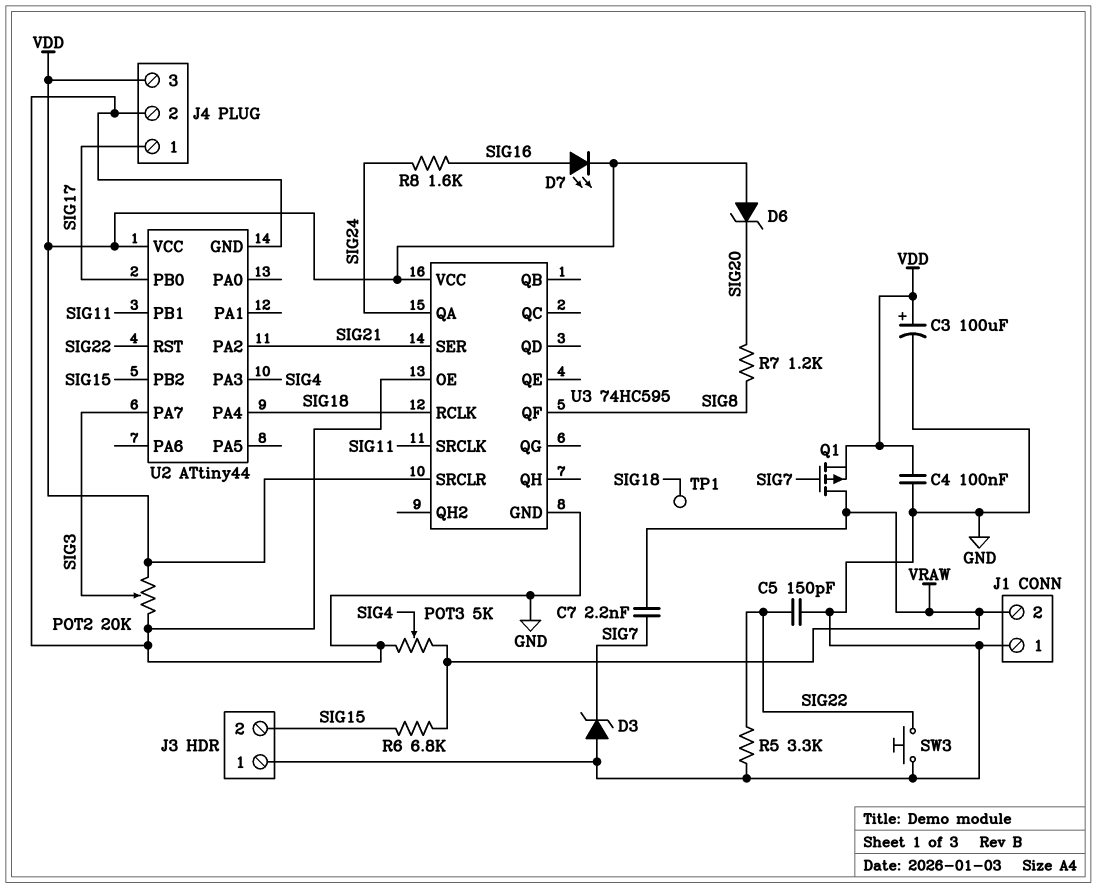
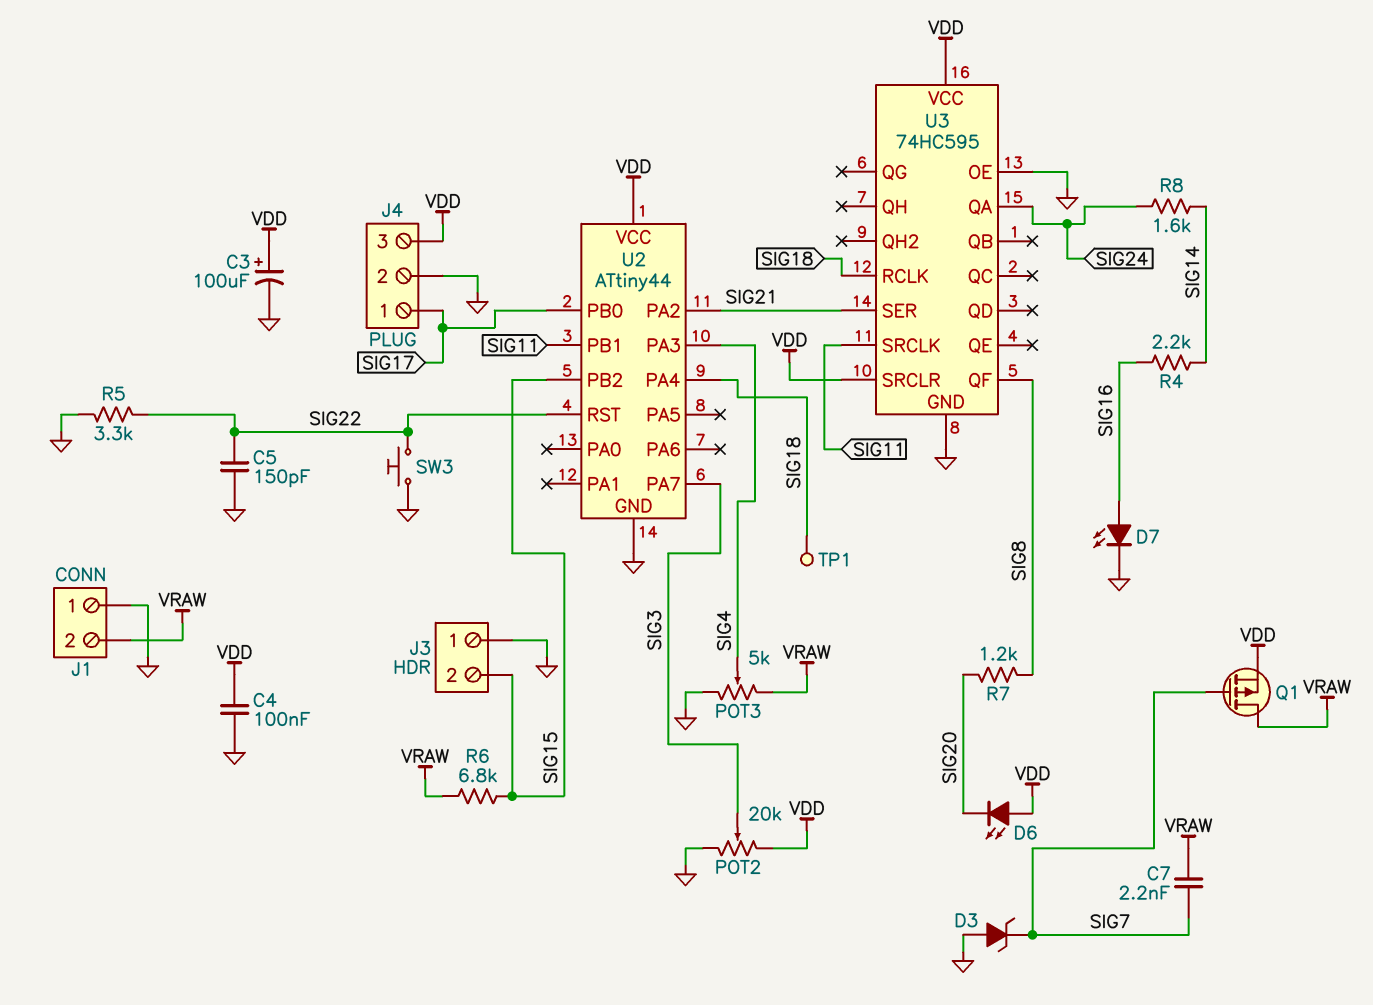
D6: zener (A VDD, K SIG20) -> LED (A VDD, K SIG20)
D7: LED (A SIG16, K VDD) -> LED (A SIG16, K GND)
R4: none -> 2.2k (SIG14, SIG16)
R8: 1.6k (SIG16, SIG24) -> 1.6k (SIG14, SIG24)

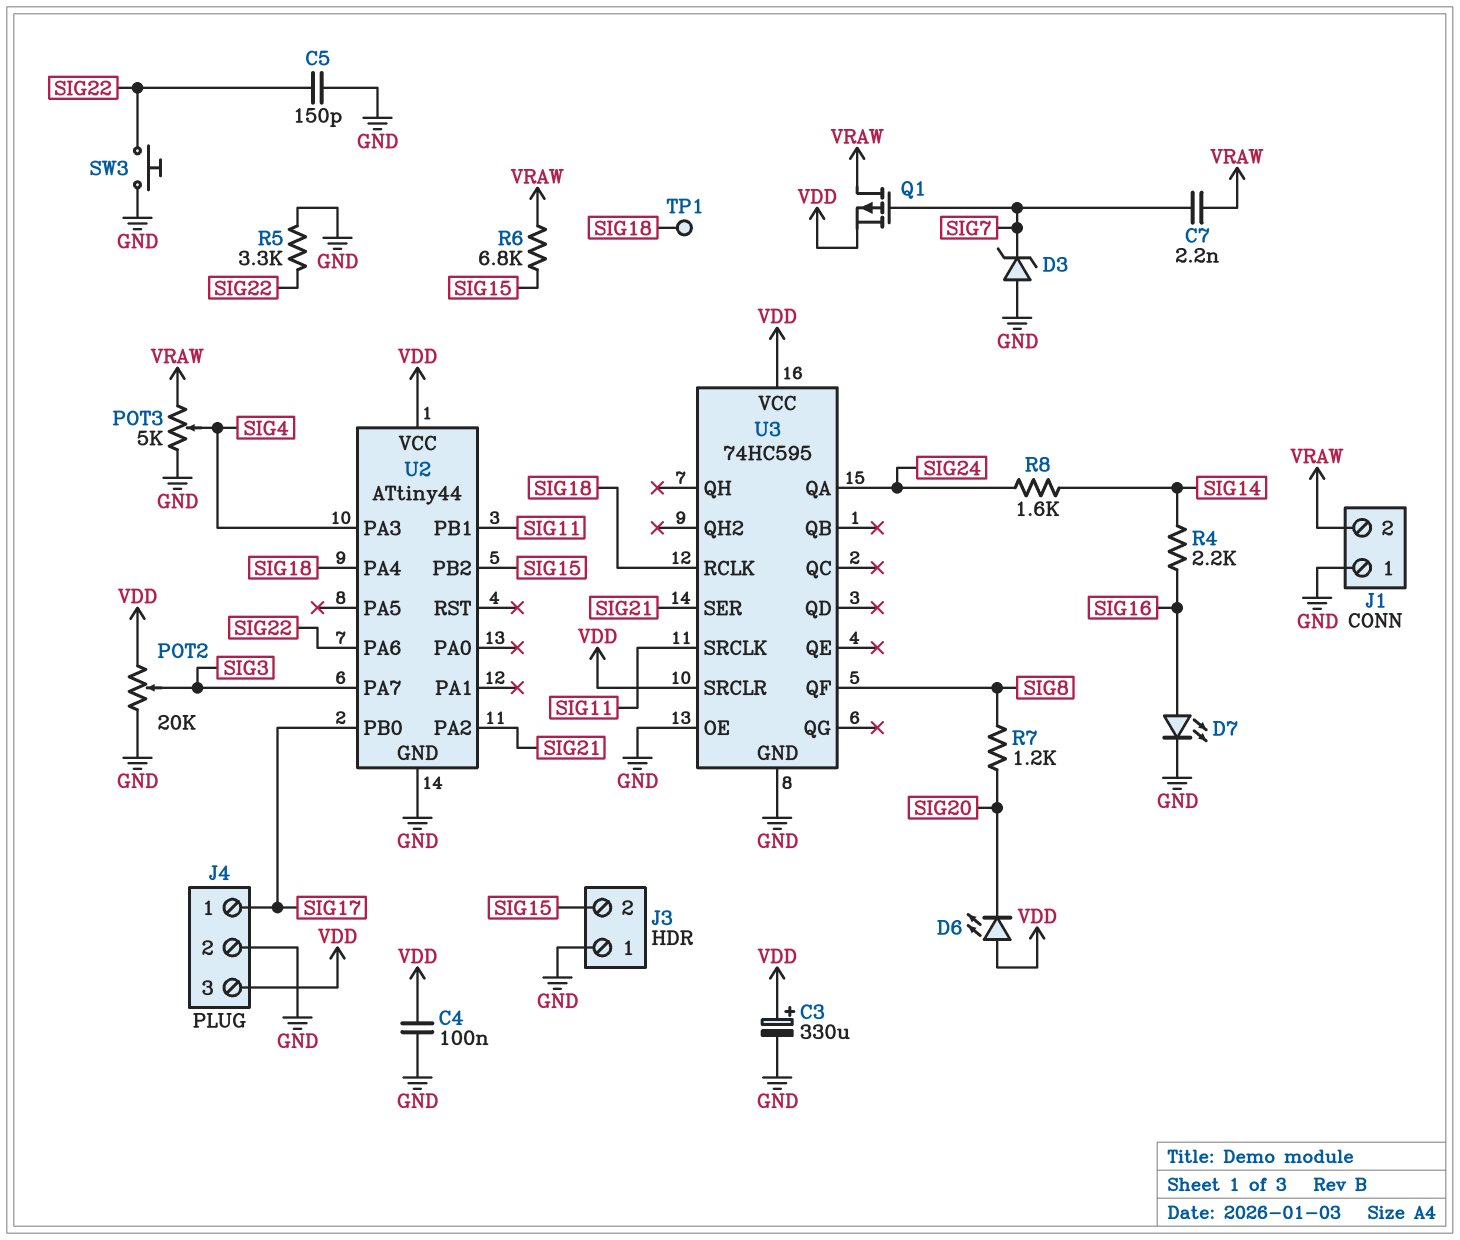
C3: 100uF (plus VDD, minus GND) -> 330uF (plus VDD, minus GND)
U2 pin PA6: none -> SIG22
U2 pin RST: SIG22 -> none

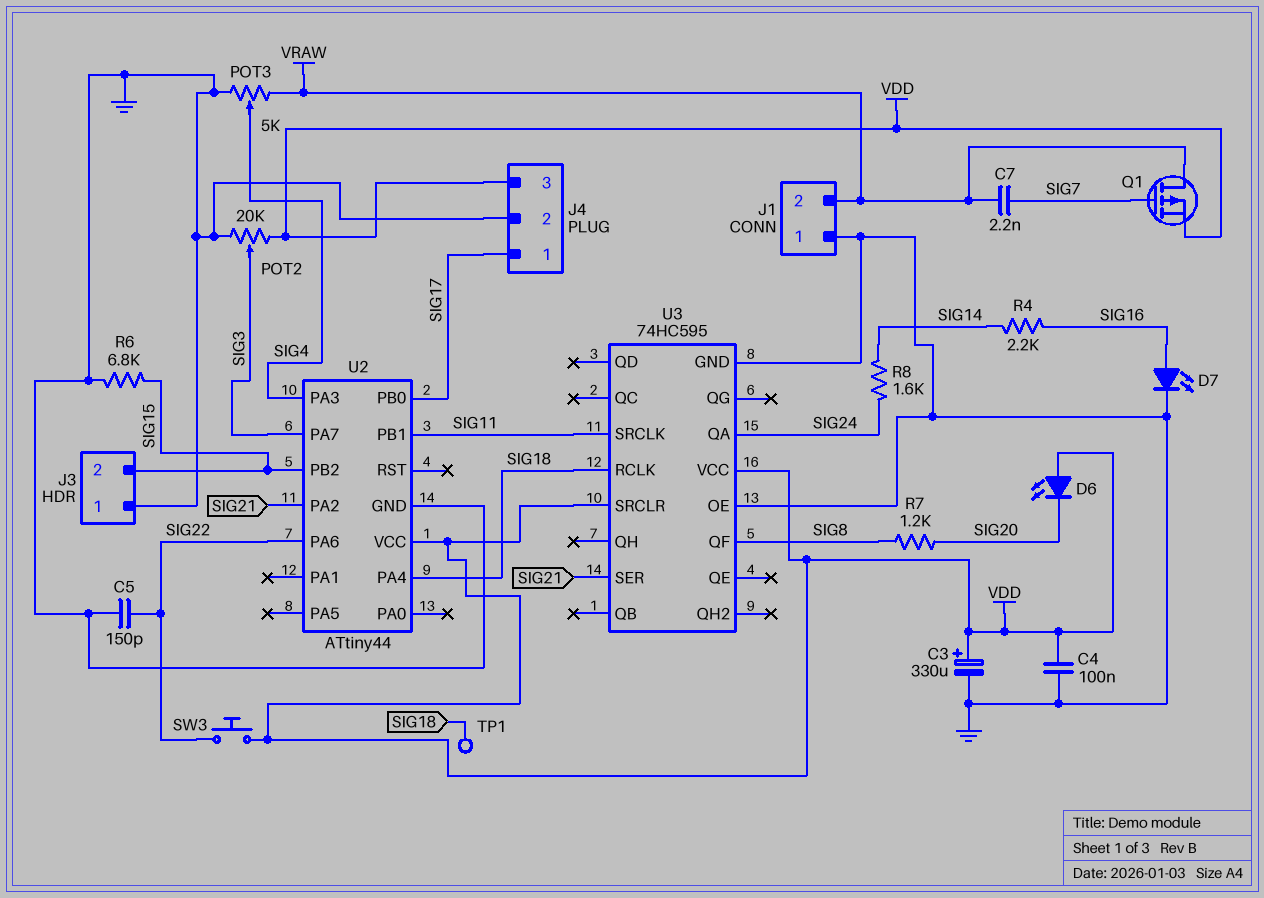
D3: zener (A GND, K SIG7) -> none
R5: 3.3k (GND, SIG22) -> none
R6: 6.8k (SIG15, VRAW) -> 6.8k (GND, SIG15)
SW3: button (GND, SIG22) -> button (SIG22, VDD)

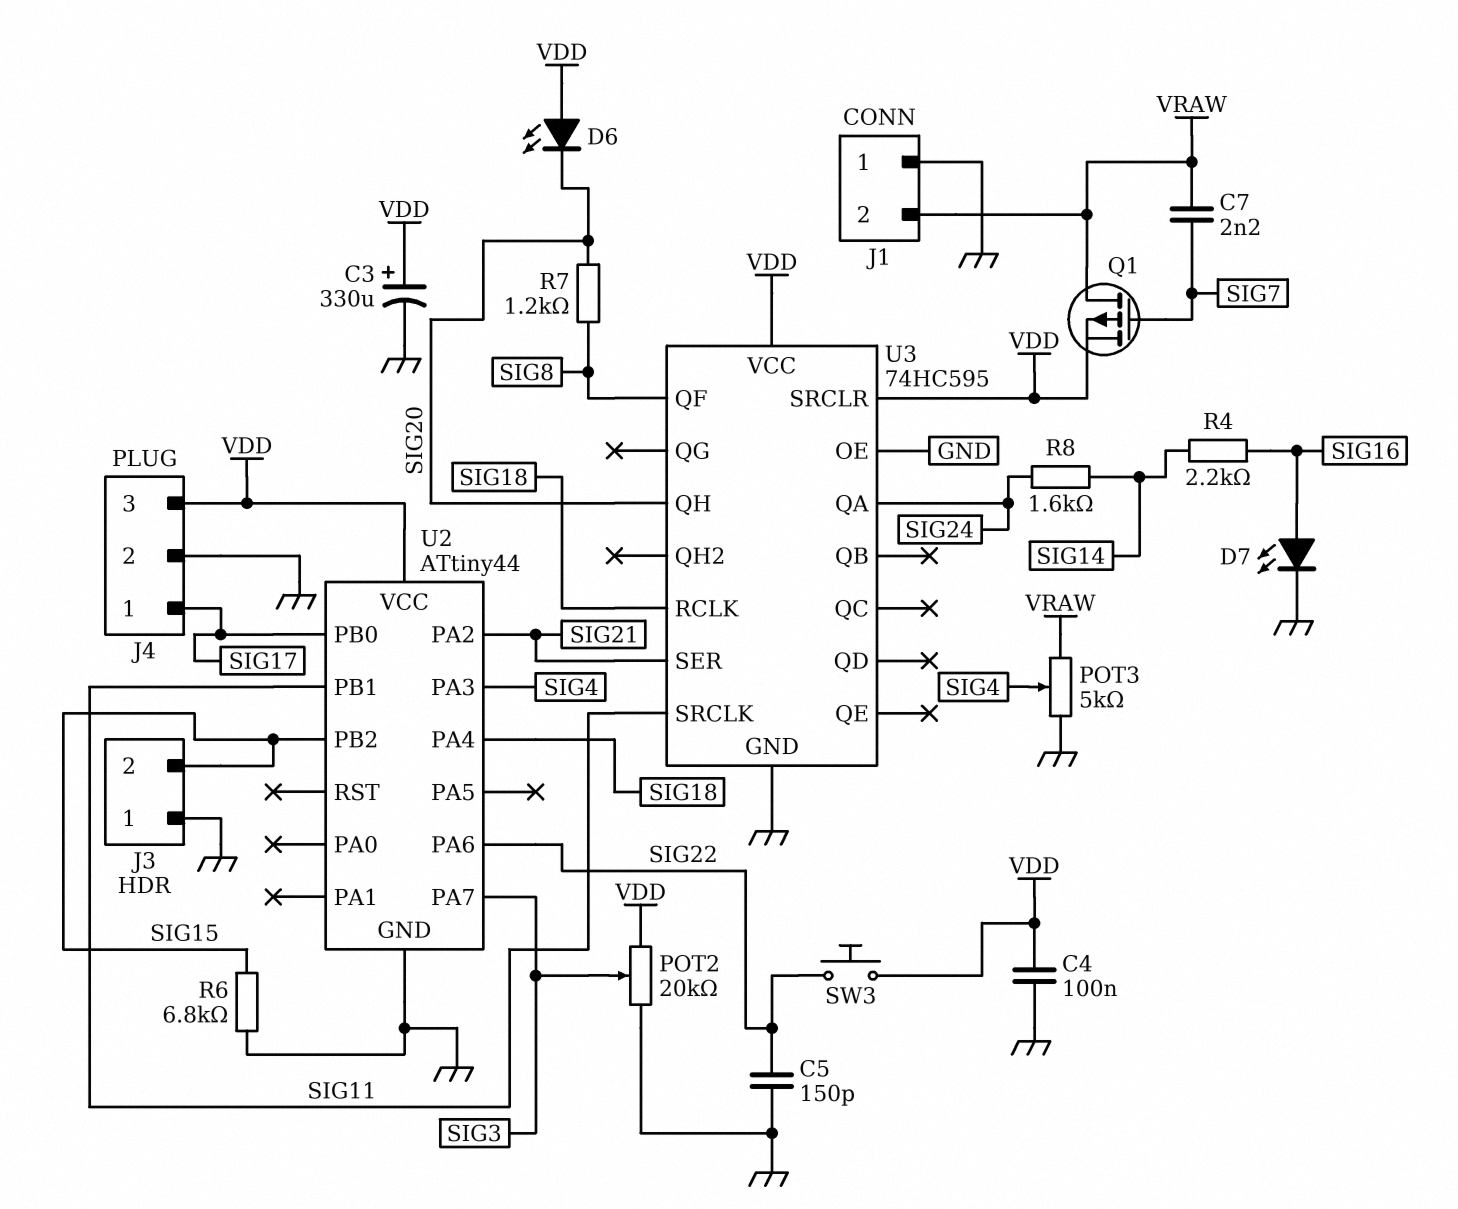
TP1: test point (SIG18) -> none
U3 pin QH: none -> SIG20

